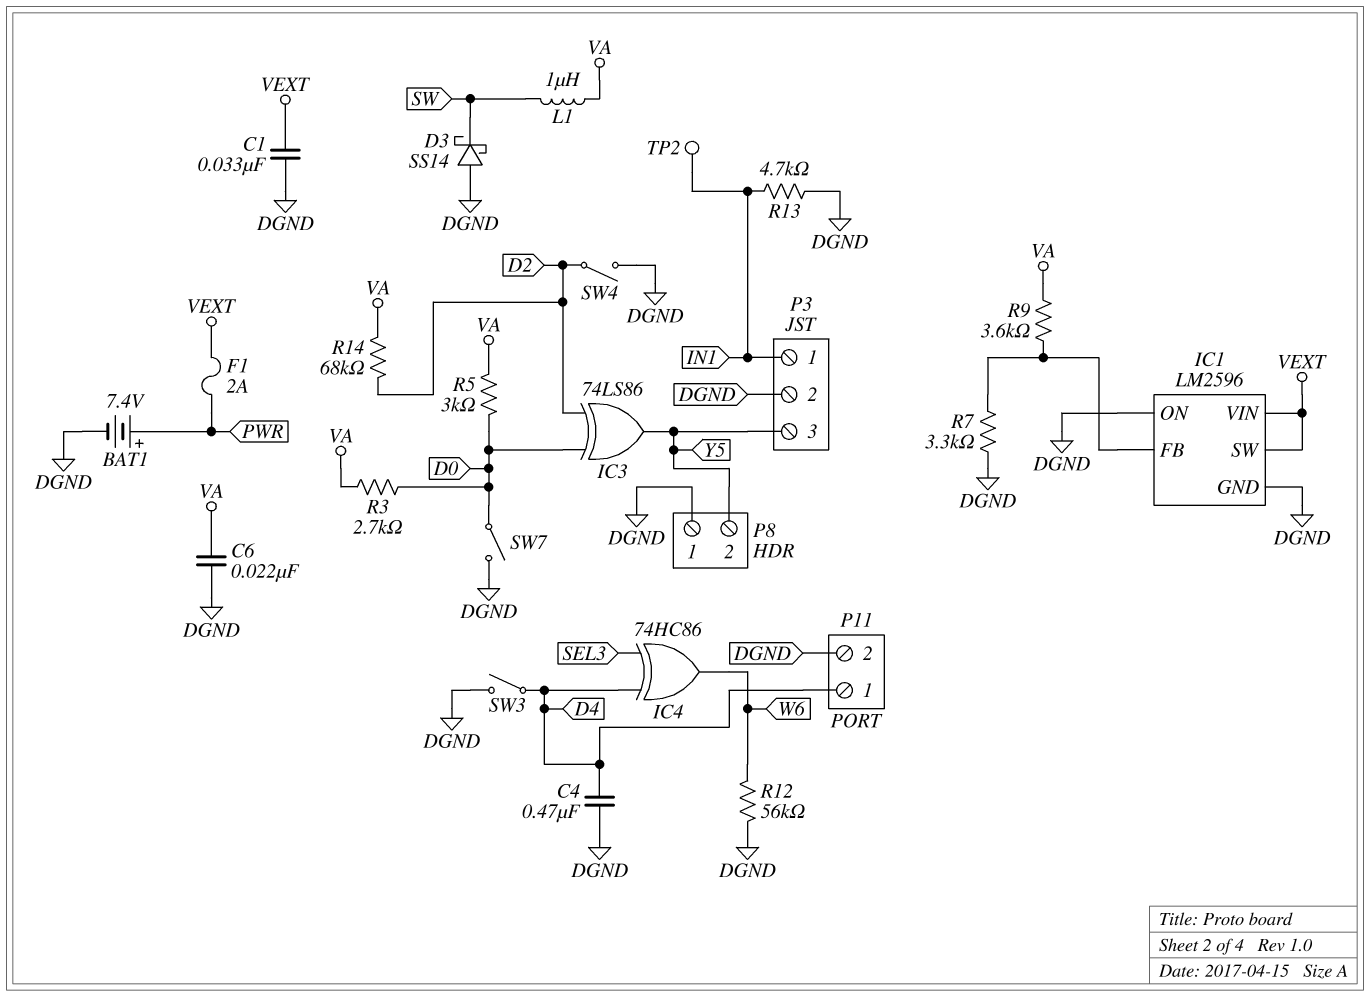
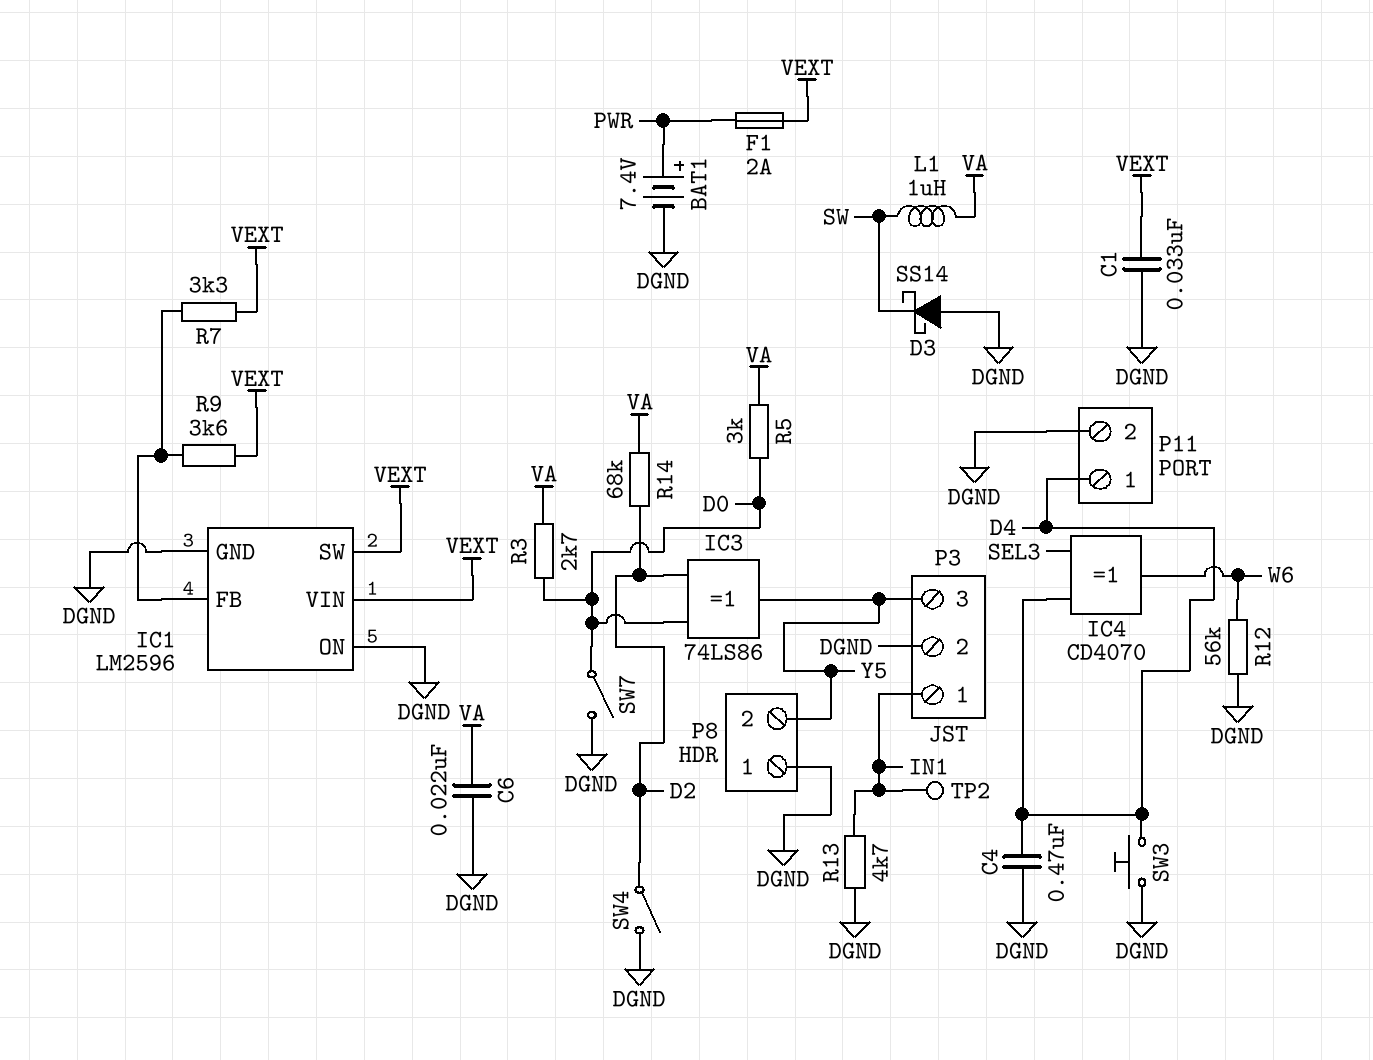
IC4: XOR 74HC86 (in D4, in SEL3, out W6) -> XOR CD4070 (in D4, in SEL3, out W6)
R7: 3.3k (DGND, IC1/FB) -> 3.3k (IC1/FB, VEXT)
R9: 3.6k (IC1/FB, VA) -> 3.6k (IC1/FB, VEXT)
SW3: switch (D4, DGND) -> button (D4, DGND)

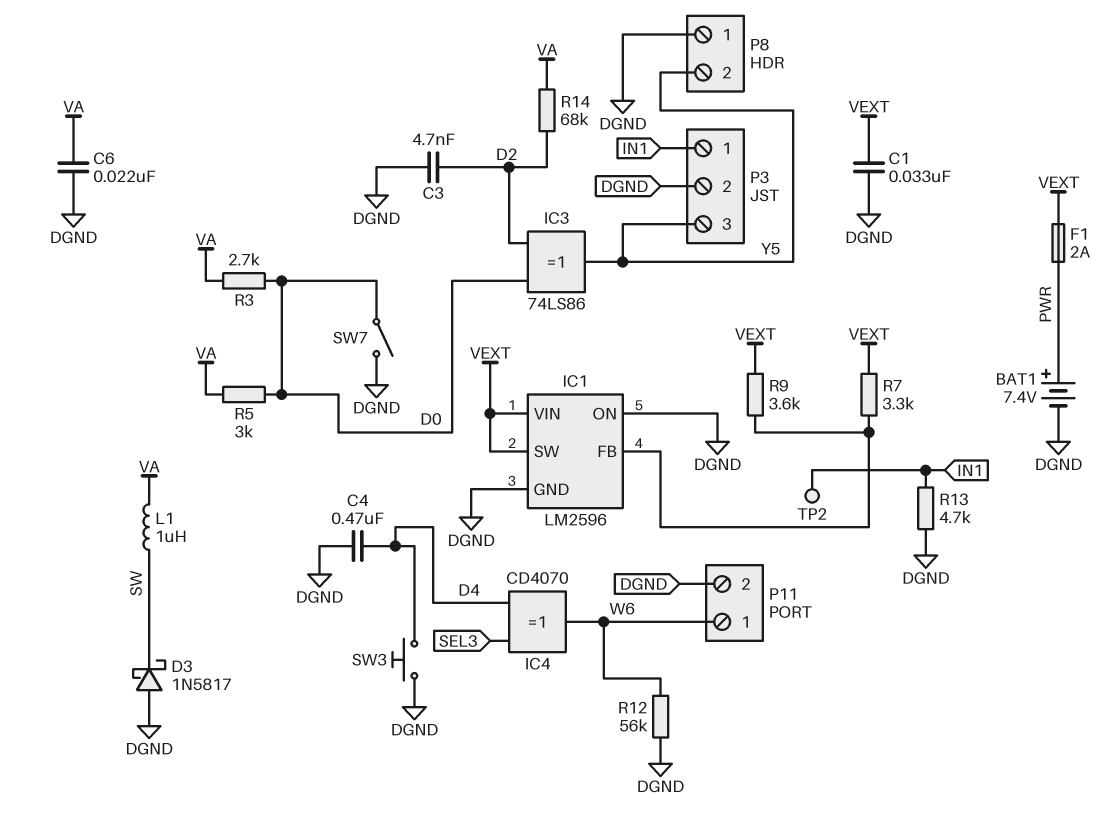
C3: none -> 4.7nF (D2, DGND)
D3: schottky SS14 (A DGND, K SW) -> schottky 1N5817 (A DGND, K SW)
P11 pin 1: D4 -> W6
SW4: switch (D2, DGND) -> none

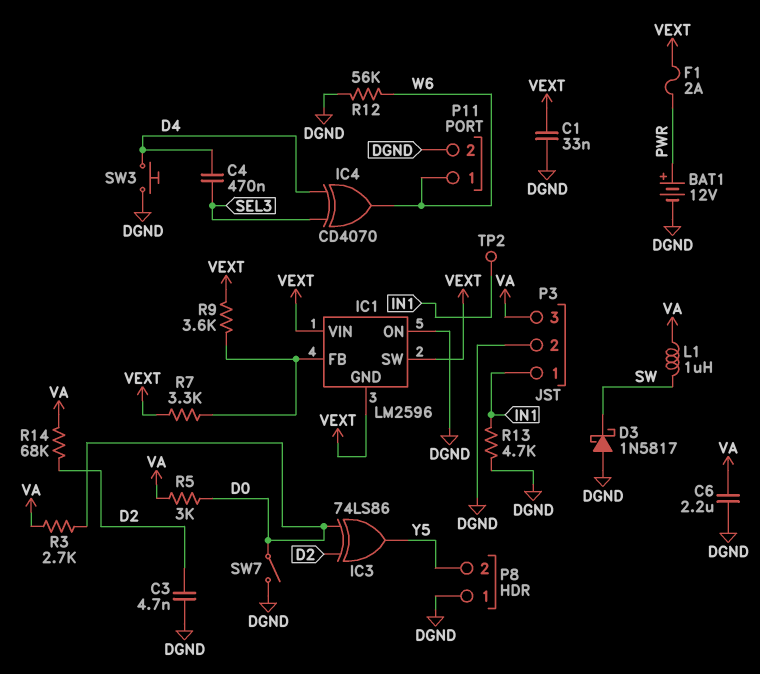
BAT1: 7.4V (plus PWR, minus DGND) -> 12V (plus PWR, minus DGND)
C4: 470nF (D4, DGND) -> 470nF (D4, SEL3)
C6: 22nF (DGND, VA) -> 2.2uF (DGND, VA)
IC1 pin GND: DGND -> VEXT
P3 pin 3: Y5 -> VA

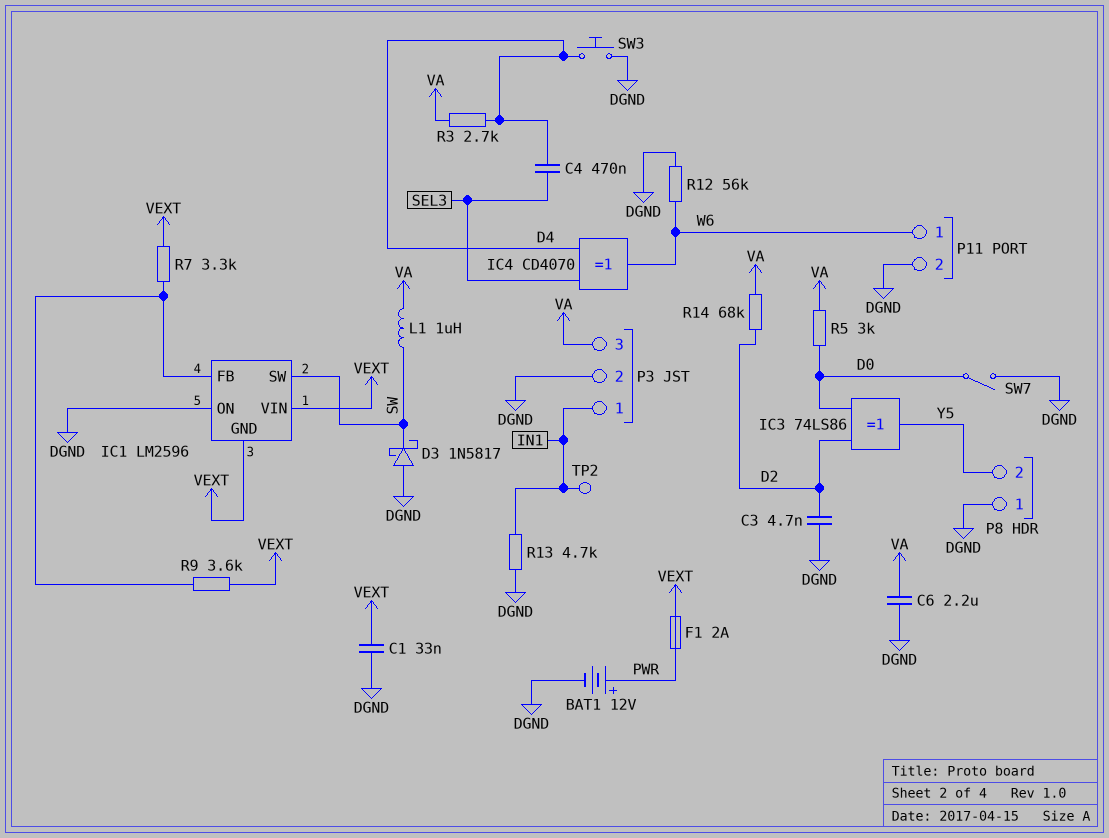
IC1 pin SW: VEXT -> SW
R3: 2.7k (D0, VA) -> 2.7k (D4, VA)

